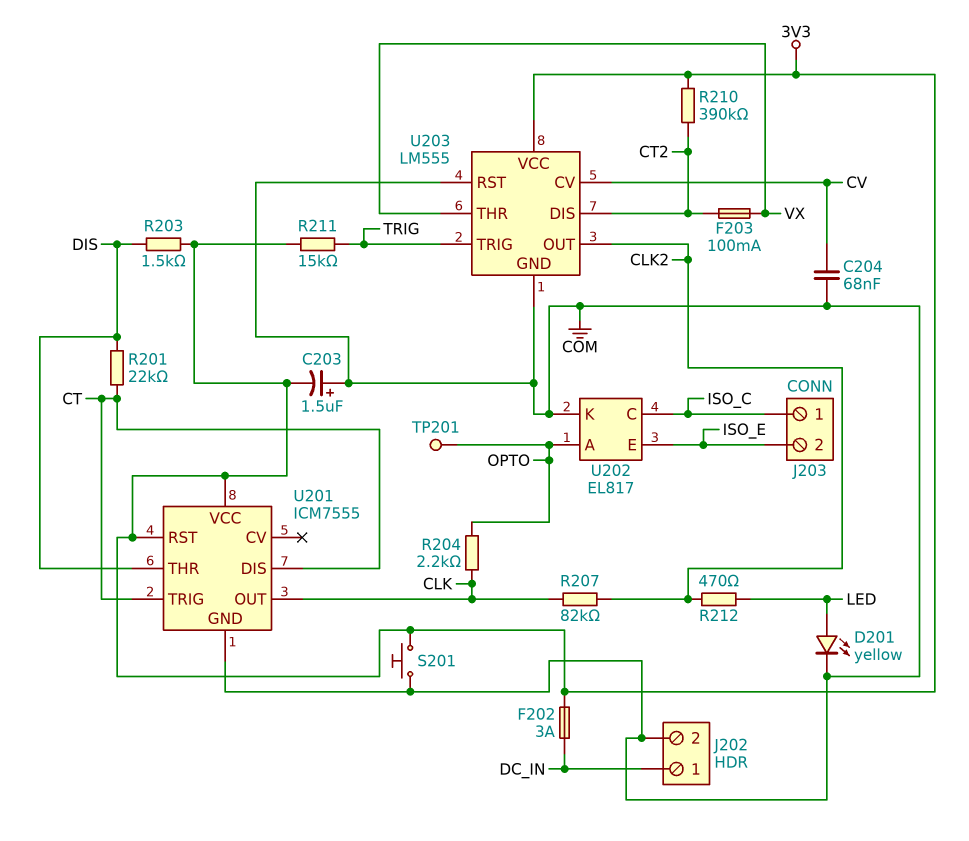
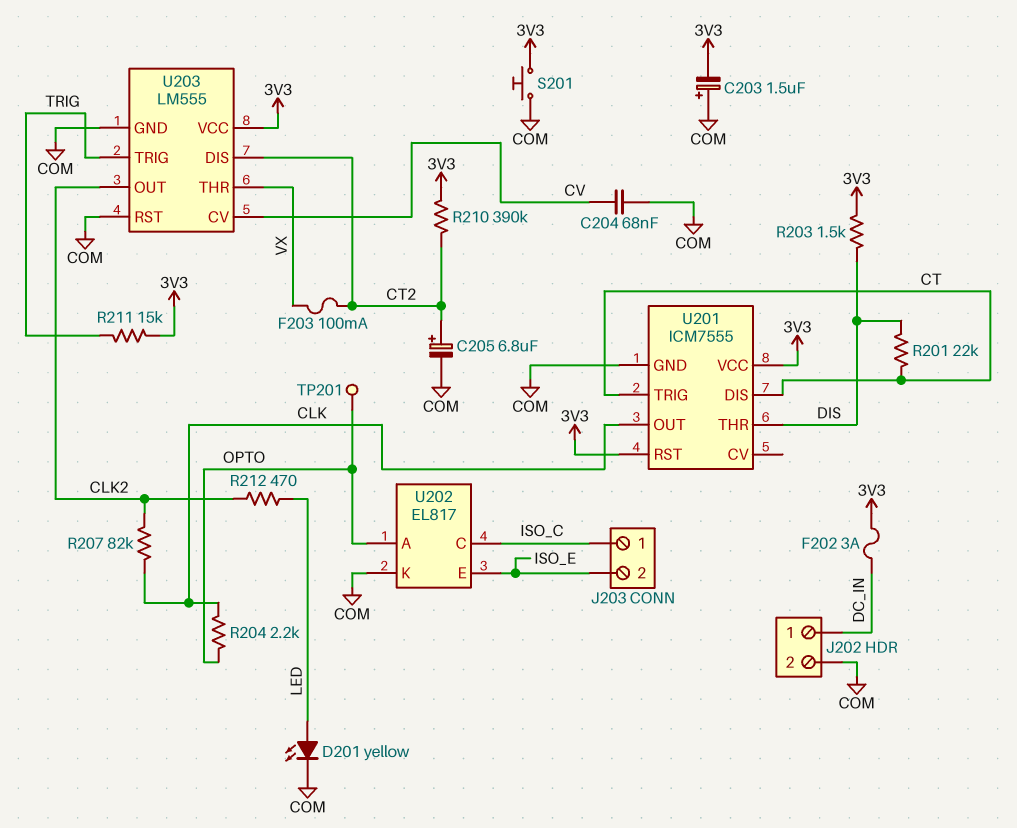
C205: none -> 6.8uF (plus CT2, minus COM)

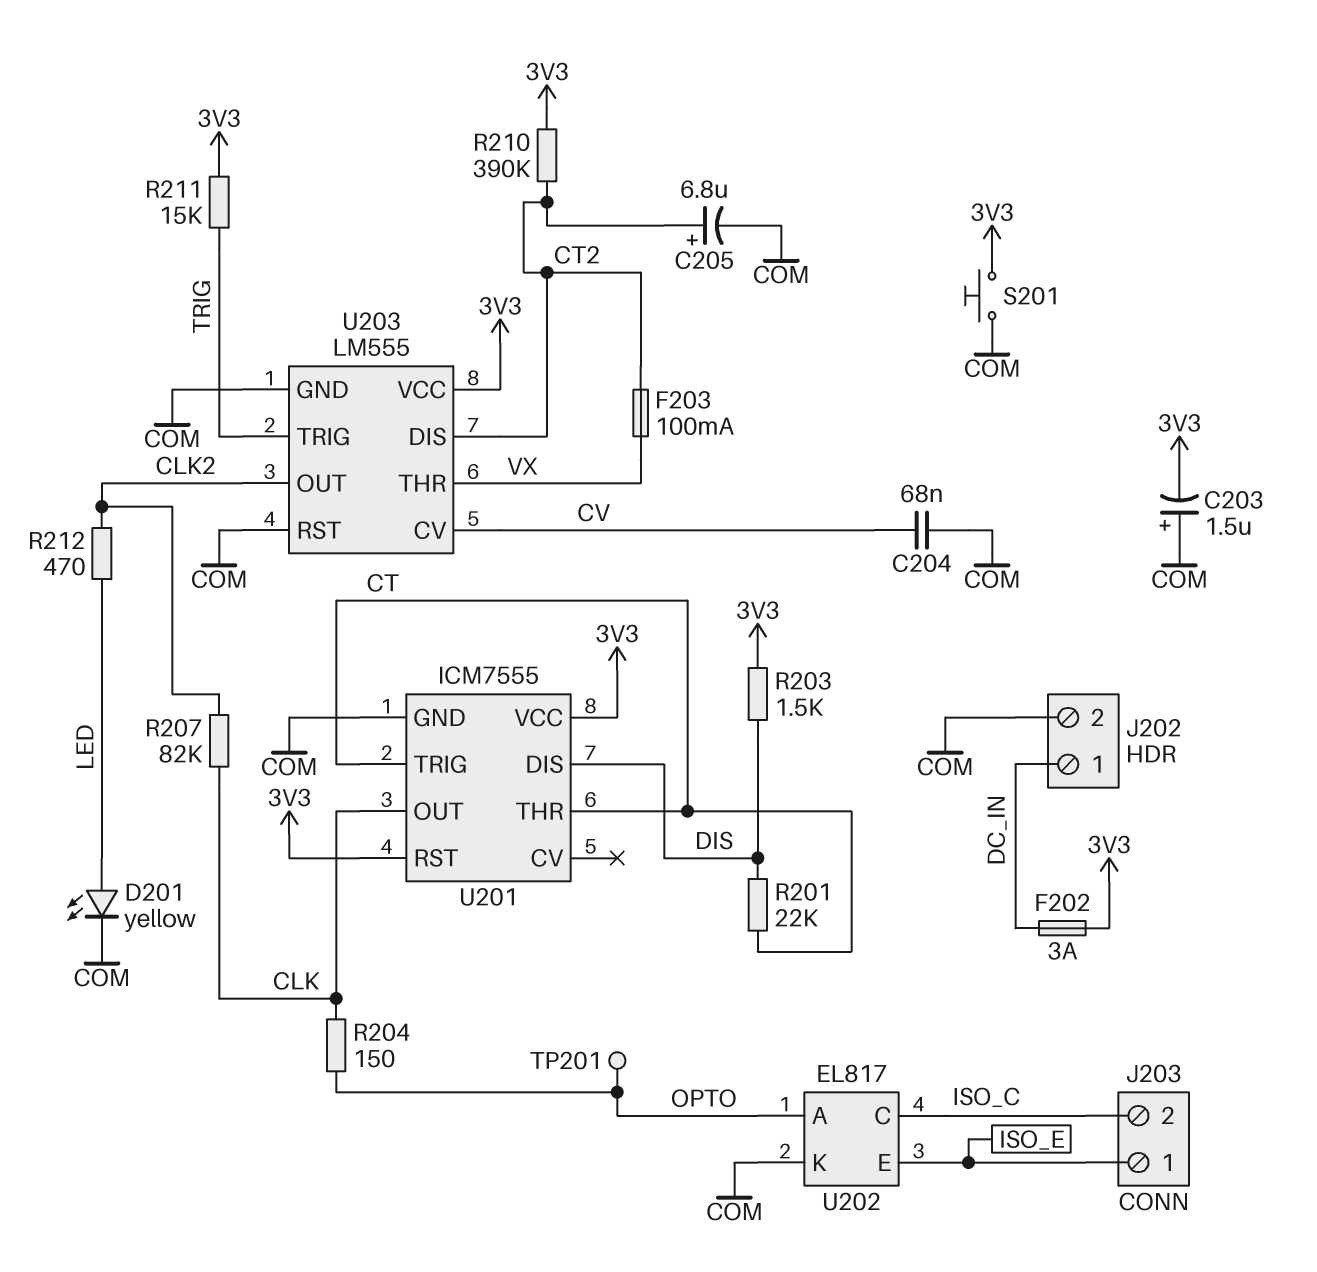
J203 pin 1: ISO_C -> ISO_E
J203 pin 2: ISO_E -> ISO_C
R204: 2.2k (CLK, OPTO) -> 150 (CLK, OPTO)
U201 pin DIS: CT -> DIS
U201 pin THR: DIS -> CT

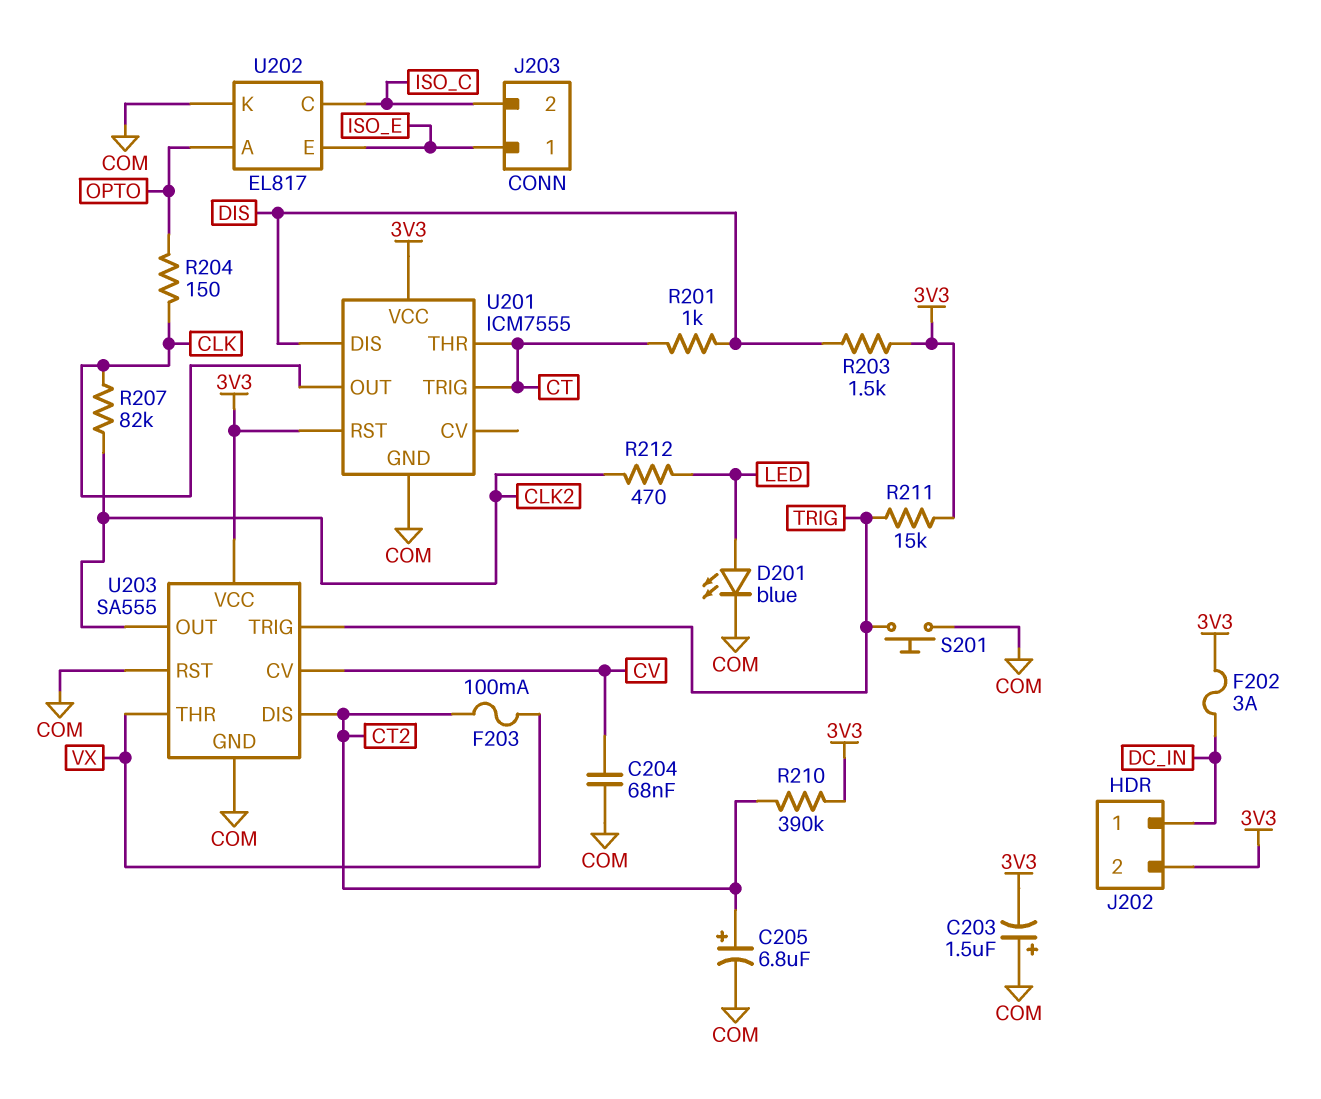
D201: LED yellow (A LED, K COM) -> LED blue (A LED, K COM)
J202 pin 2: COM -> 3V3
R201: 22k (CT, DIS) -> 1k (CT, DIS)
S201: button (3V3, COM) -> button (COM, TRIG)
TP201: test point (OPTO) -> none
U203: LM555 -> SA555

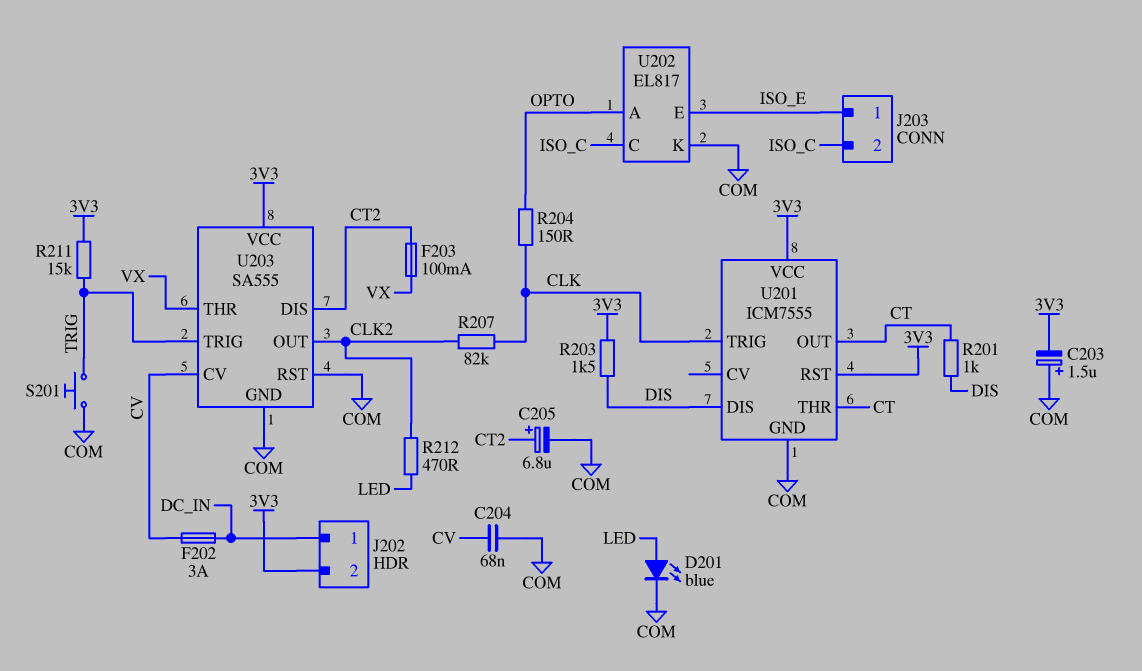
F202: 3A (3V3, DC_IN) -> 3A (CV, DC_IN)
R210: 390k (3V3, CT2) -> none
U201 pin OUT: CLK -> CT
U201 pin TRIG: CT -> CLK

